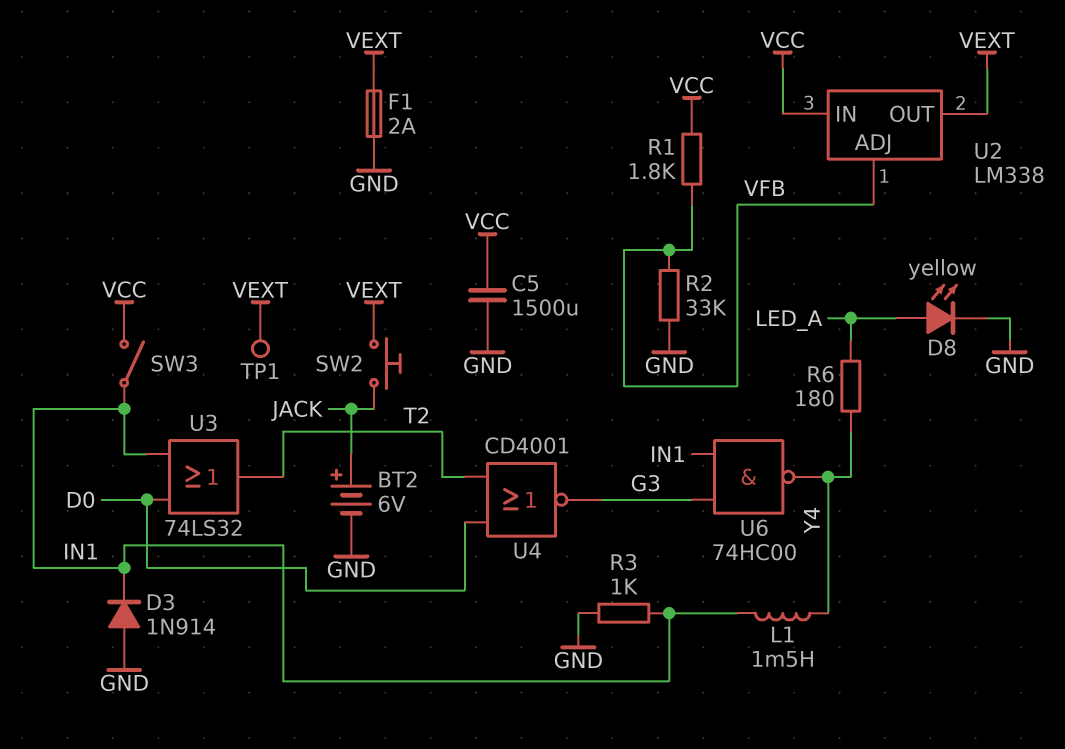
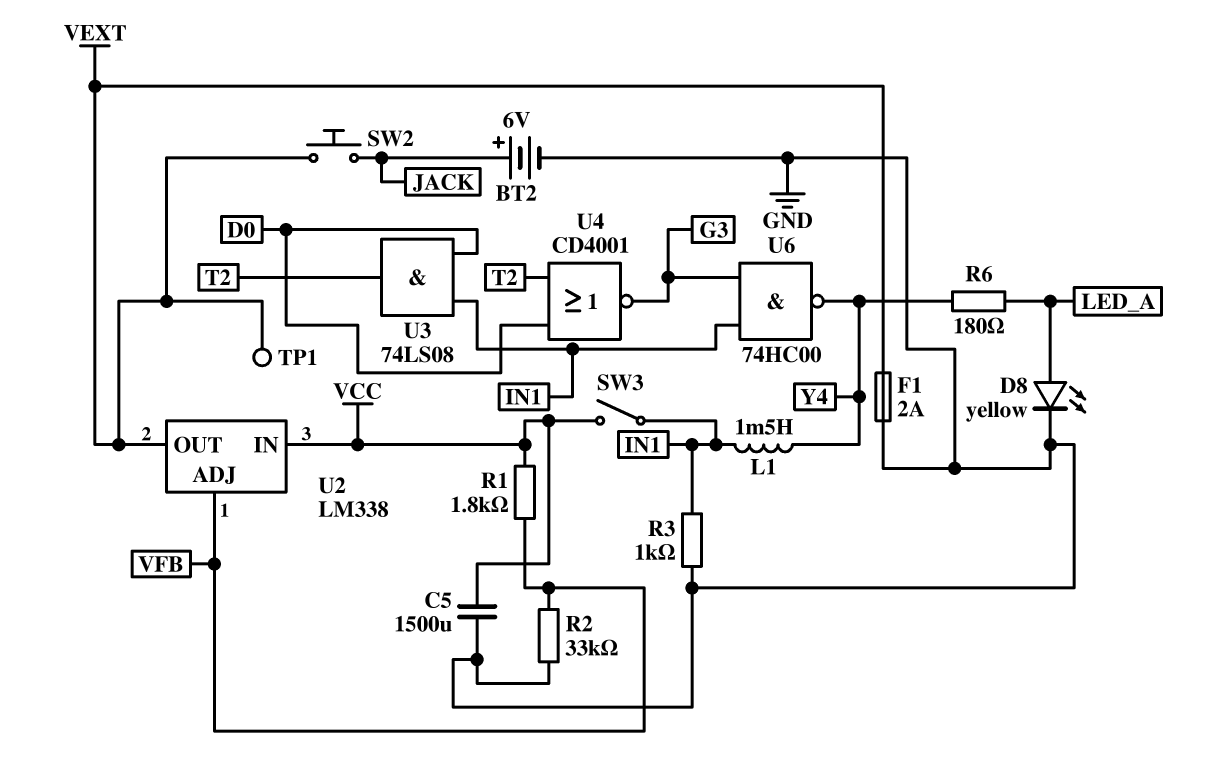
D3: diode 1N914 (A GND, K IN1) -> none
U3: OR 74LS32 (in D0, in IN1, out T2) -> AND 74LS08 (in D0, in IN1, out T2)

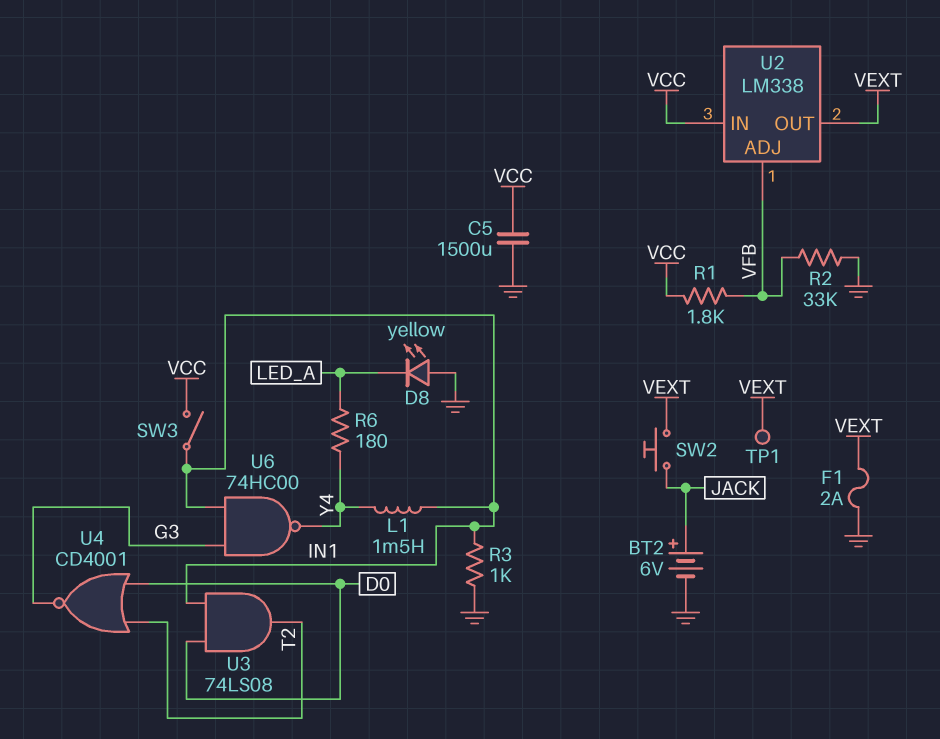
D8: LED yellow (A LED_A, K GND) -> LED yellow (A GND, K LED_A)

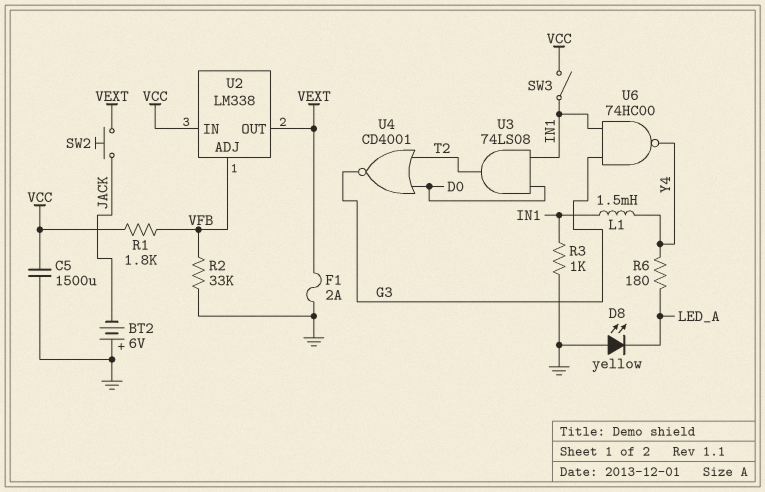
BT2: 6V (plus JACK, minus GND) -> 6V (plus GND, minus JACK)
TP1: test point (VEXT) -> none

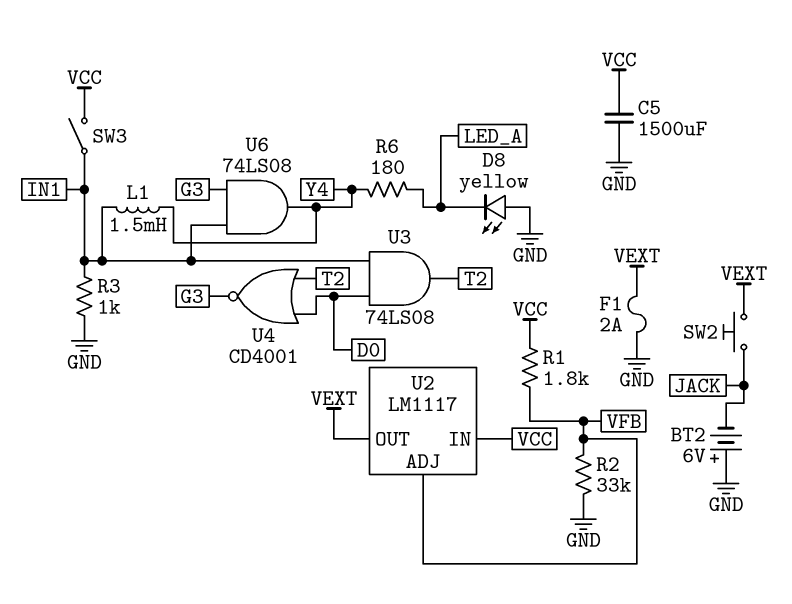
U2: LM338 -> LM1117
U6: NAND 74HC00 (in G3, in IN1, out Y4) -> AND 74LS08 (in G3, in IN1, out Y4)

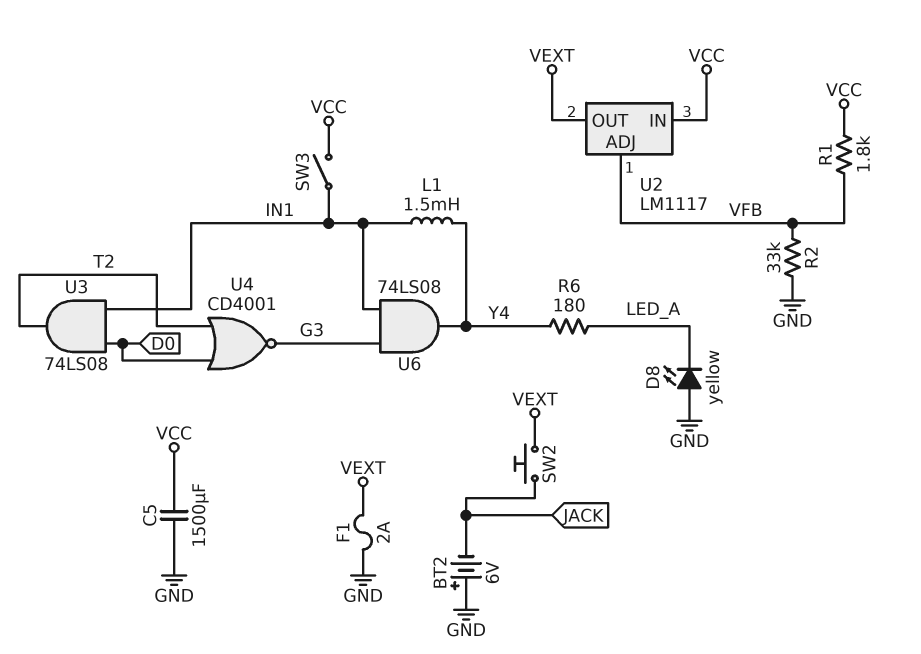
R3: 1k (GND, IN1) -> none

